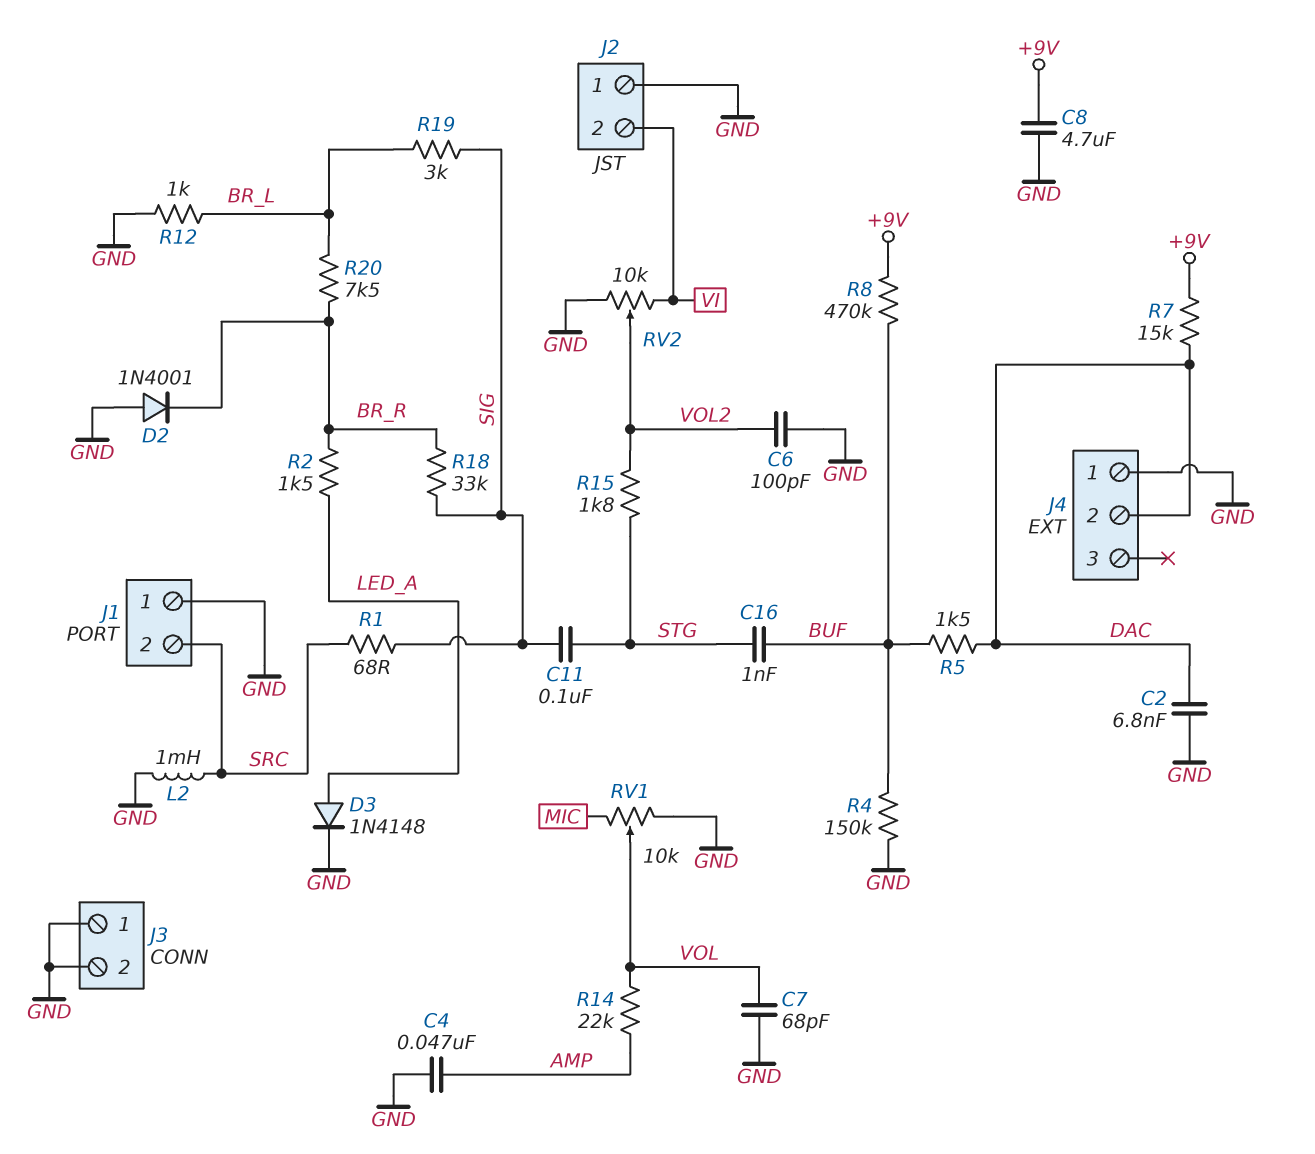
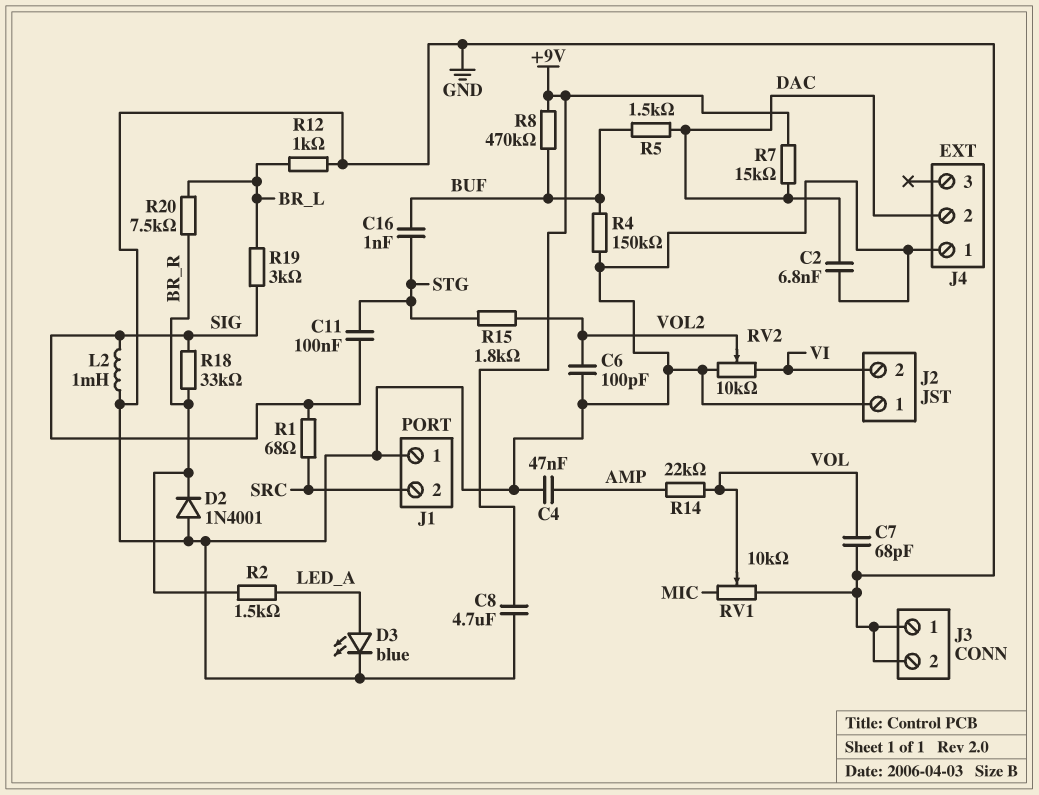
D3: diode 1N4148 (A LED_A, K GND) -> LED blue (A LED_A, K GND)
L2: 1mH (GND, SRC) -> 1mH (GND, SIG)

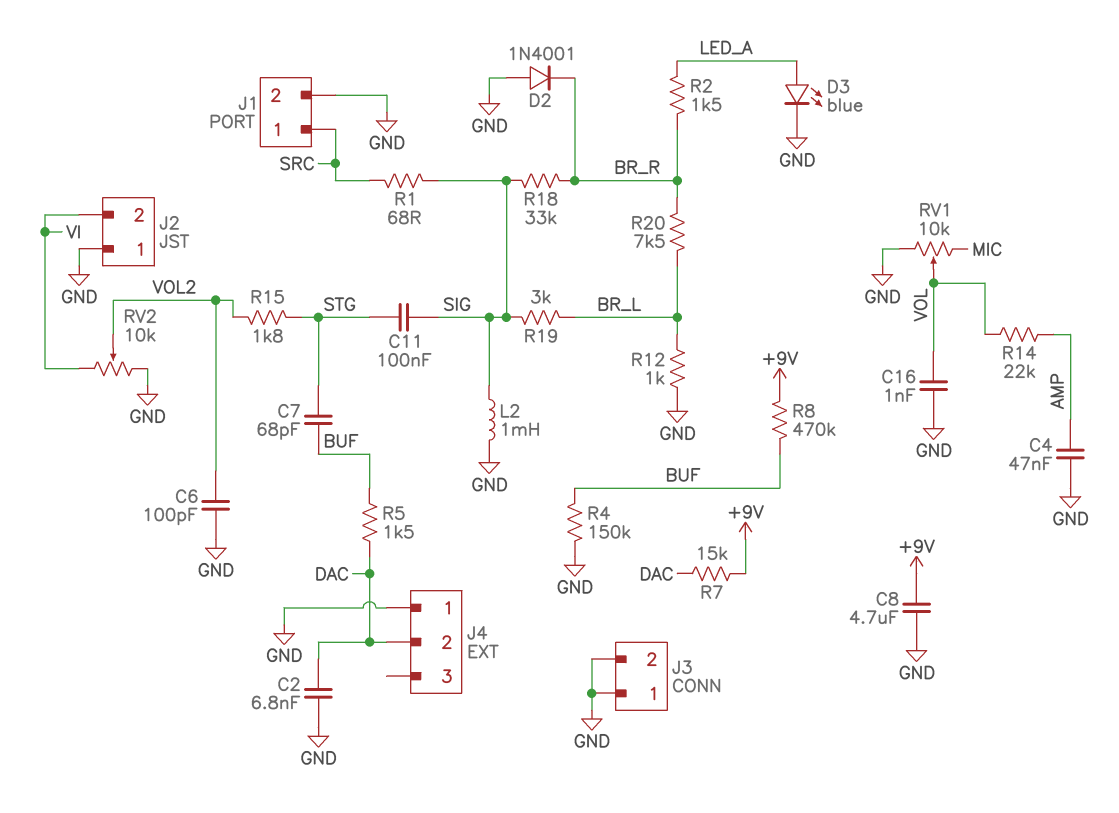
C7: 68pF (GND, VOL) -> 68pF (BUF, STG)
C16: 1nF (BUF, STG) -> 1nF (GND, VOL)
J1 pin 1: GND -> SRC
J1 pin 2: SRC -> GND

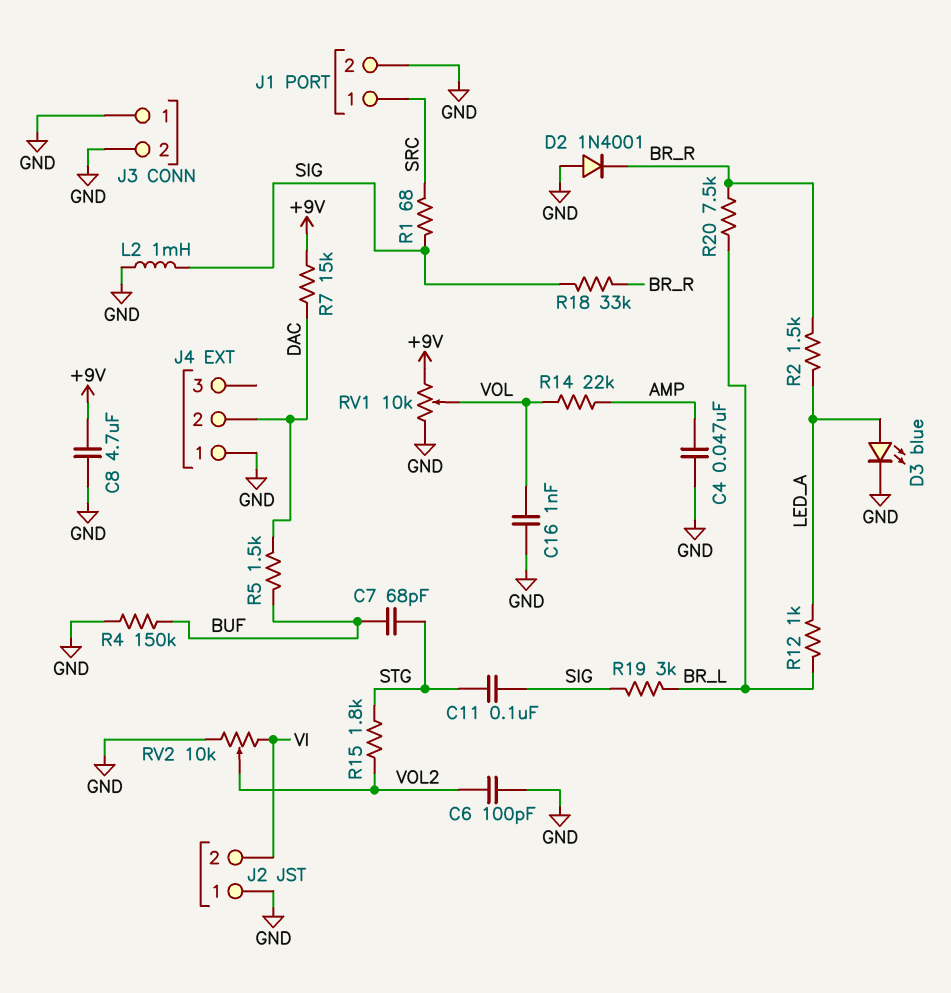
C2: 6.8nF (DAC, GND) -> none
R8: 470k (+9V, BUF) -> none
R12: 1k (BR_L, GND) -> 1k (BR_L, LED_A)
RV1: 10k (GND, MIC, wiper VOL) -> 10k (+9V, GND, wiper VOL)

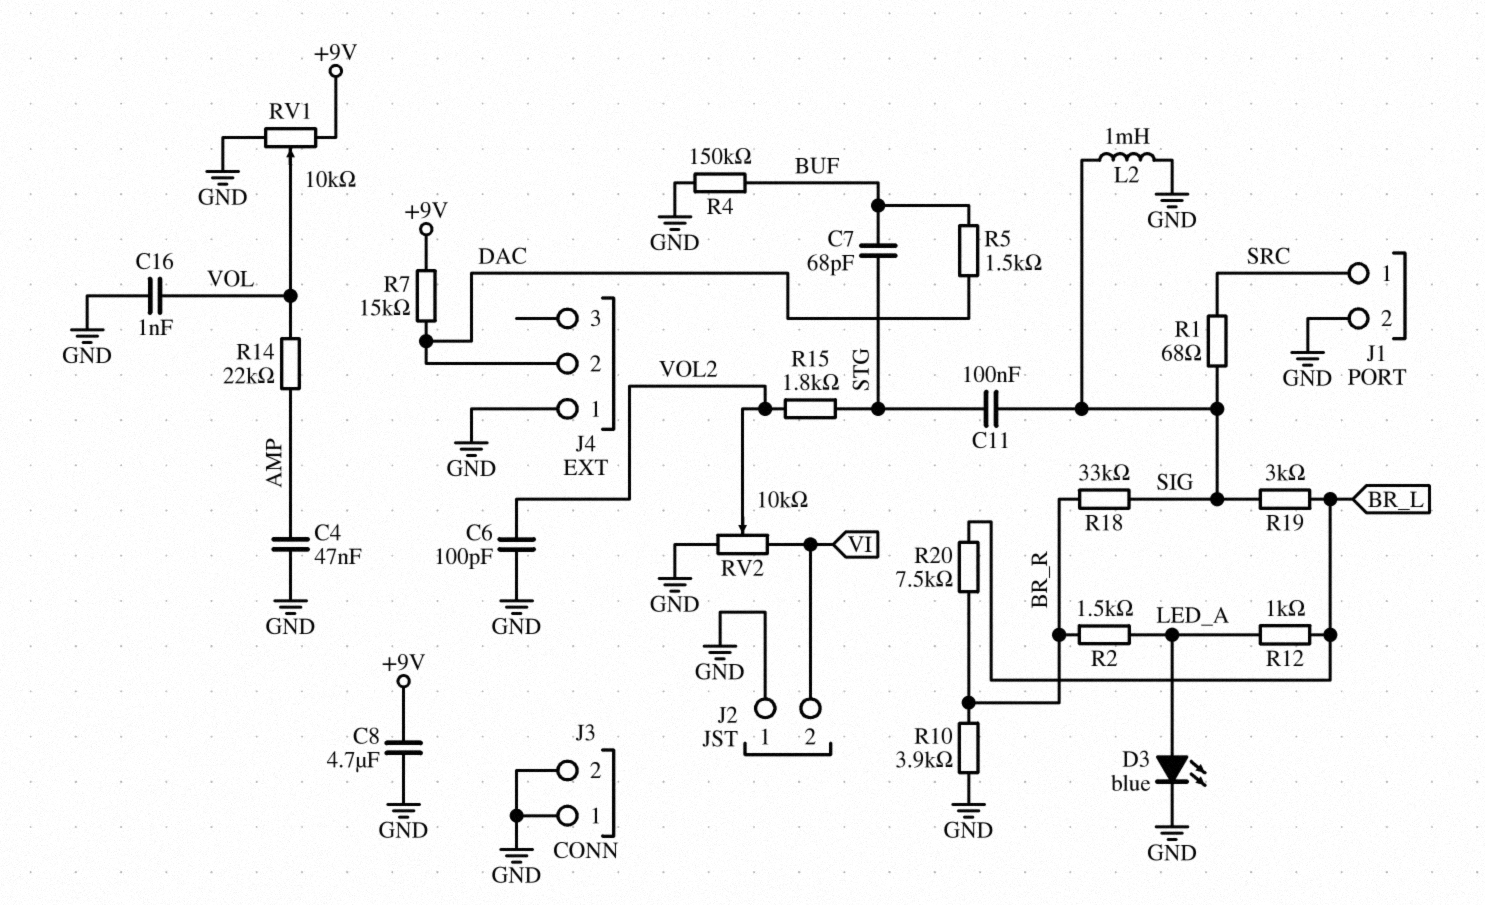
D2: diode 1N4001 (A GND, K BR_R) -> none
R10: none -> 3.9k (BR_R, GND)

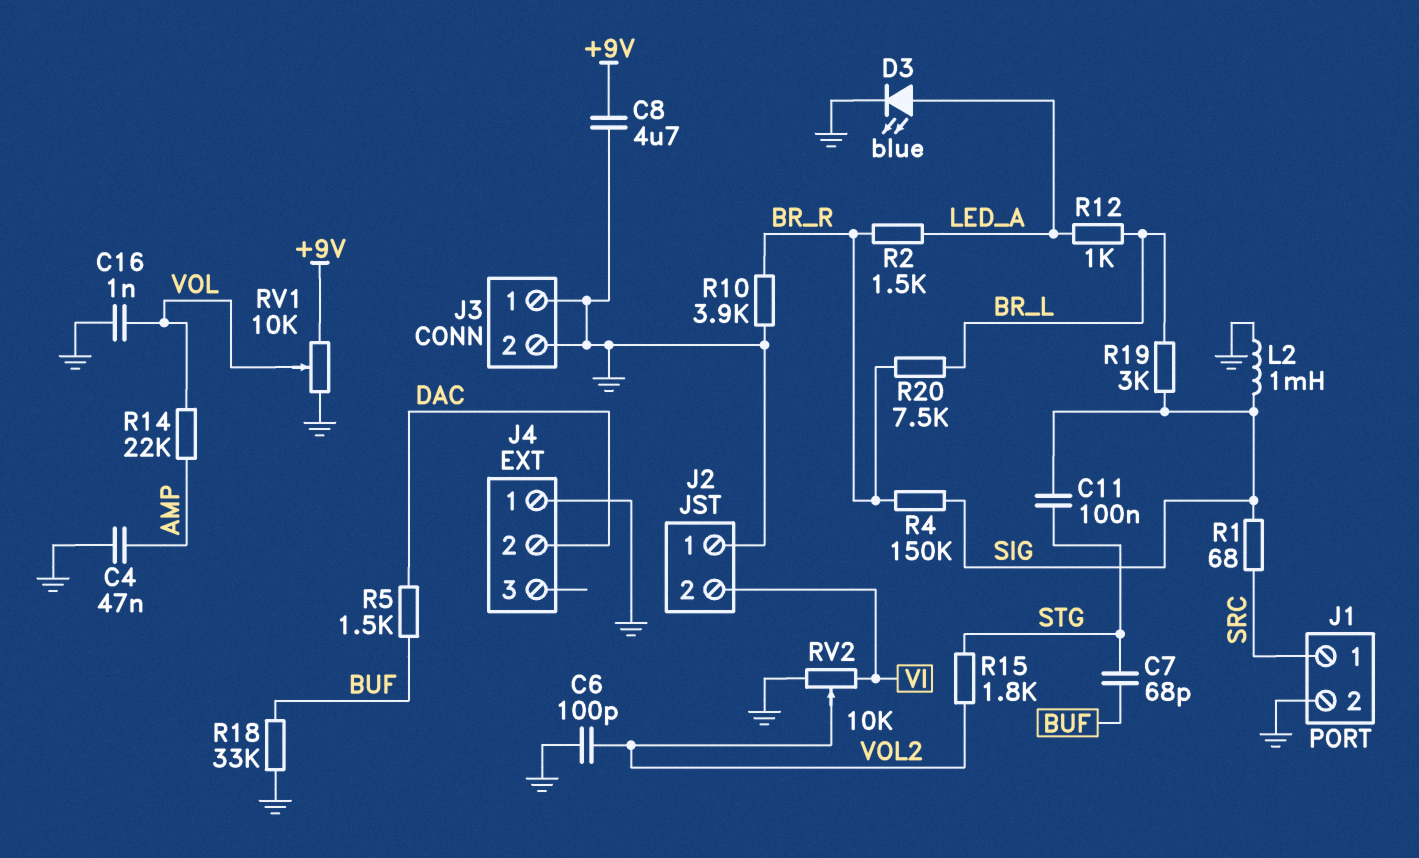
R4: 150k (BUF, GND) -> 150k (BR_R, SIG)
R7: 15k (+9V, DAC) -> none
R18: 33k (BR_R, SIG) -> 33k (BUF, GND)

